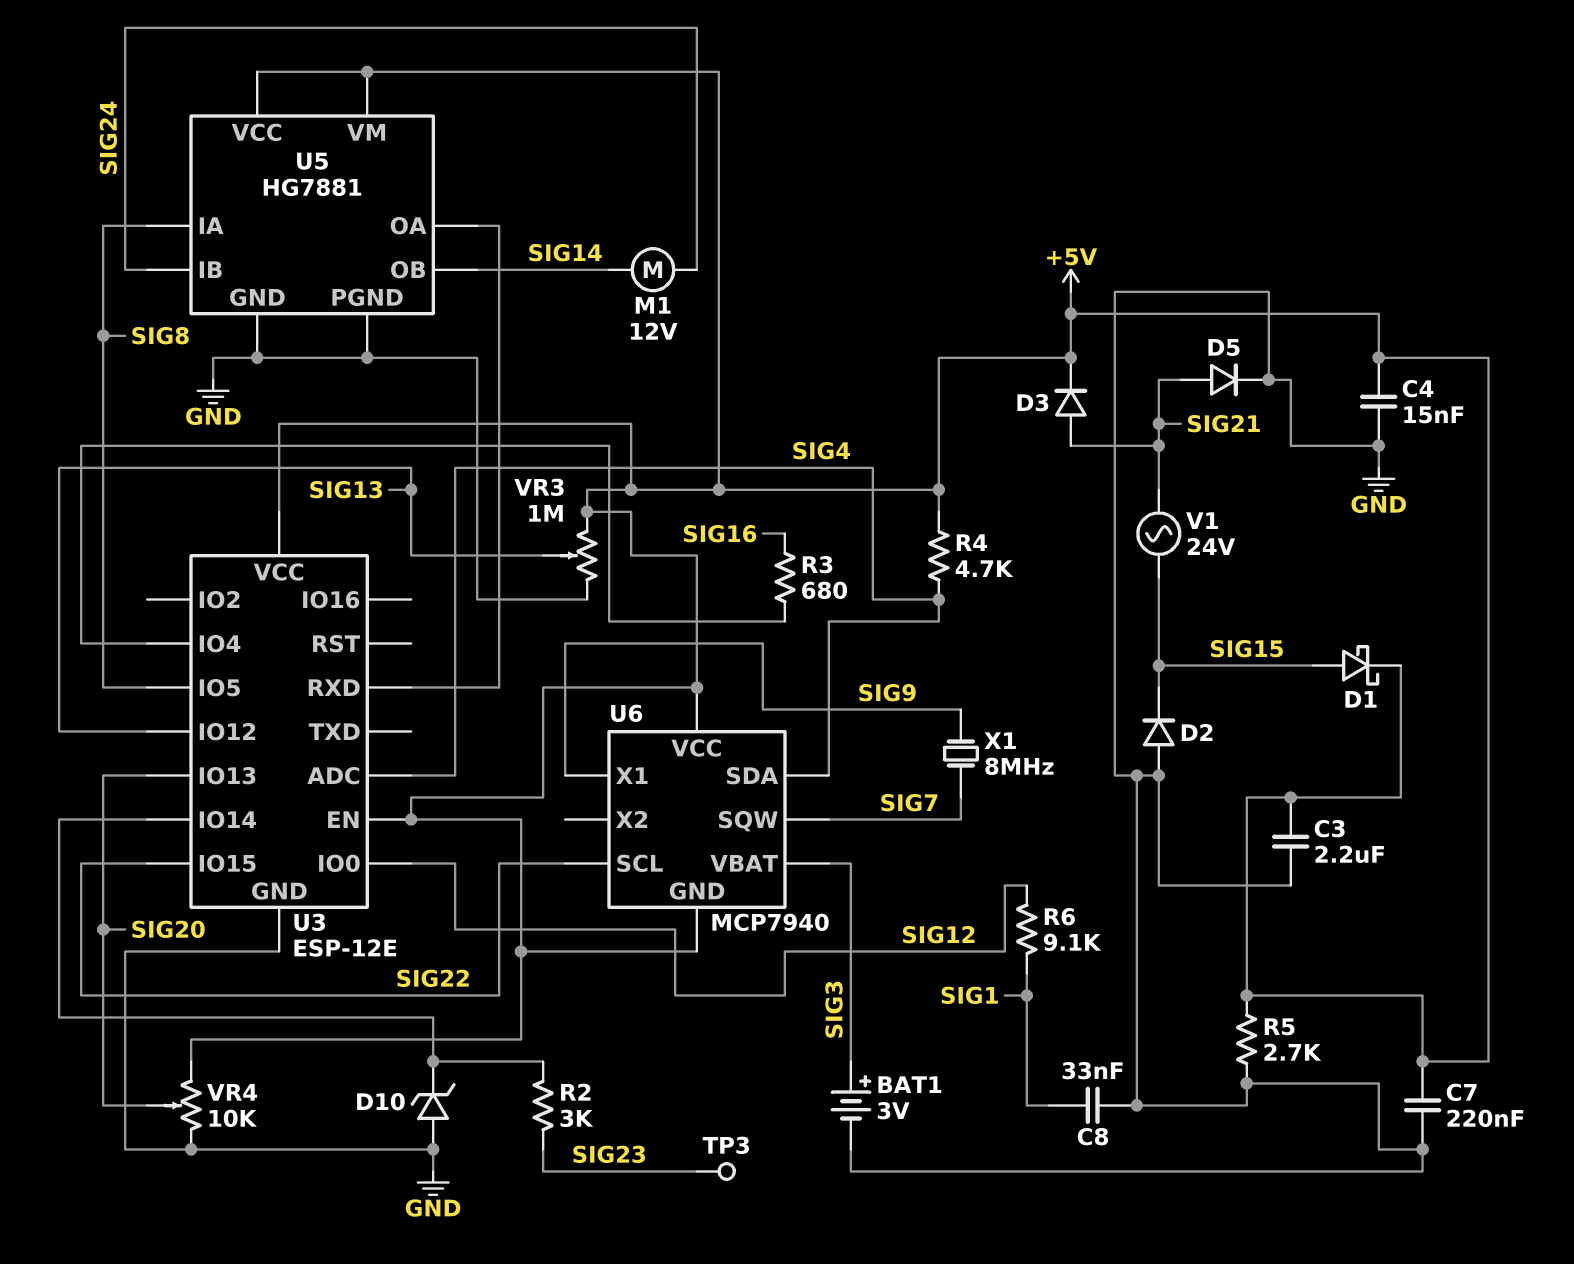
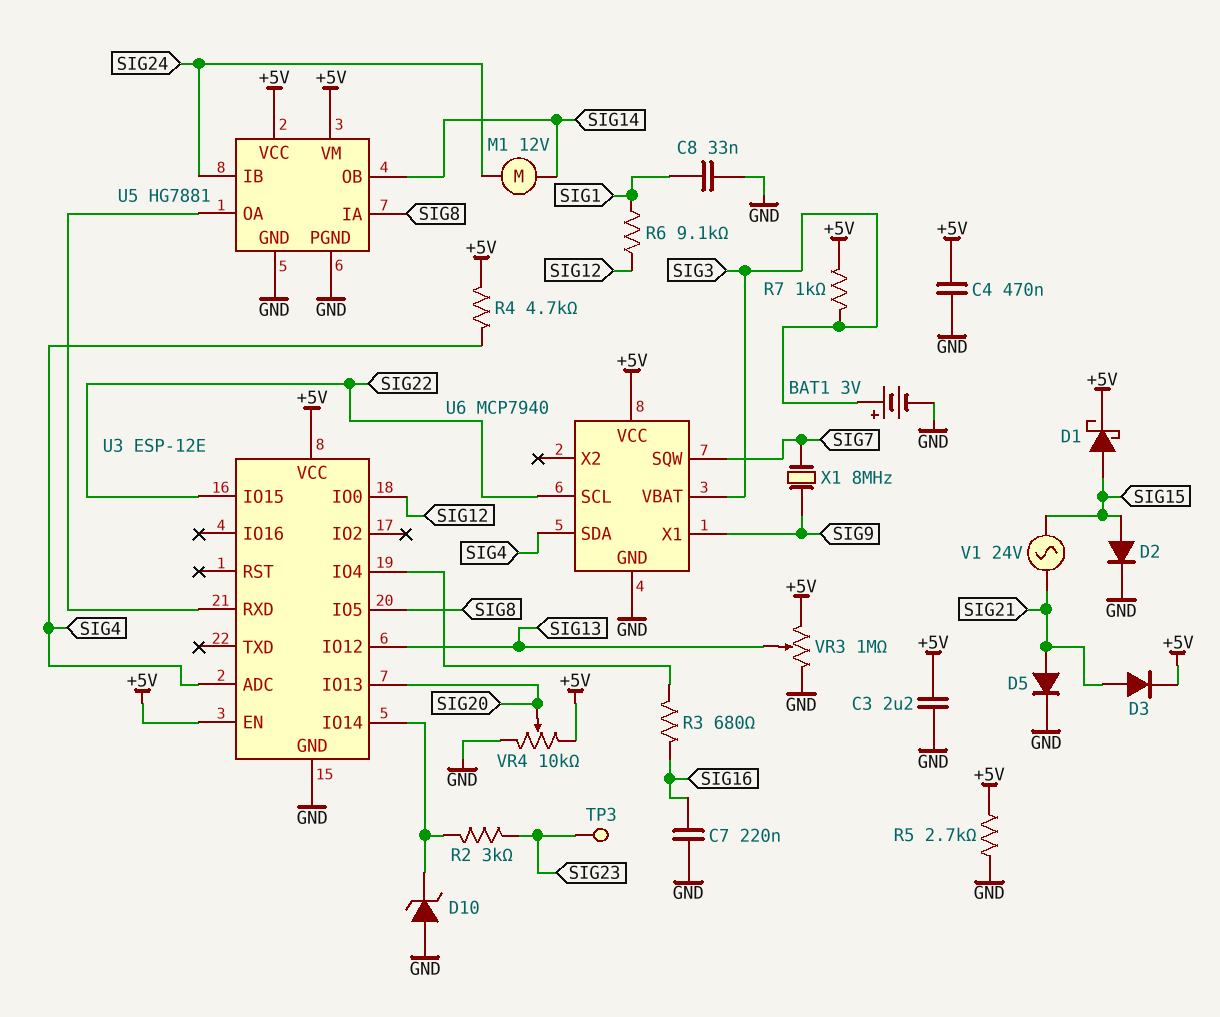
C4: 15nF (+5V, GND) -> 470nF (+5V, GND)
C7: 220nF (+5V, GND) -> 220nF (GND, SIG16)
D2: diode (A GND, K SIG15) -> diode (A SIG15, K GND)
R7: none -> 1k (+5V, SIG3)
U6 pin GND: +5V -> GND

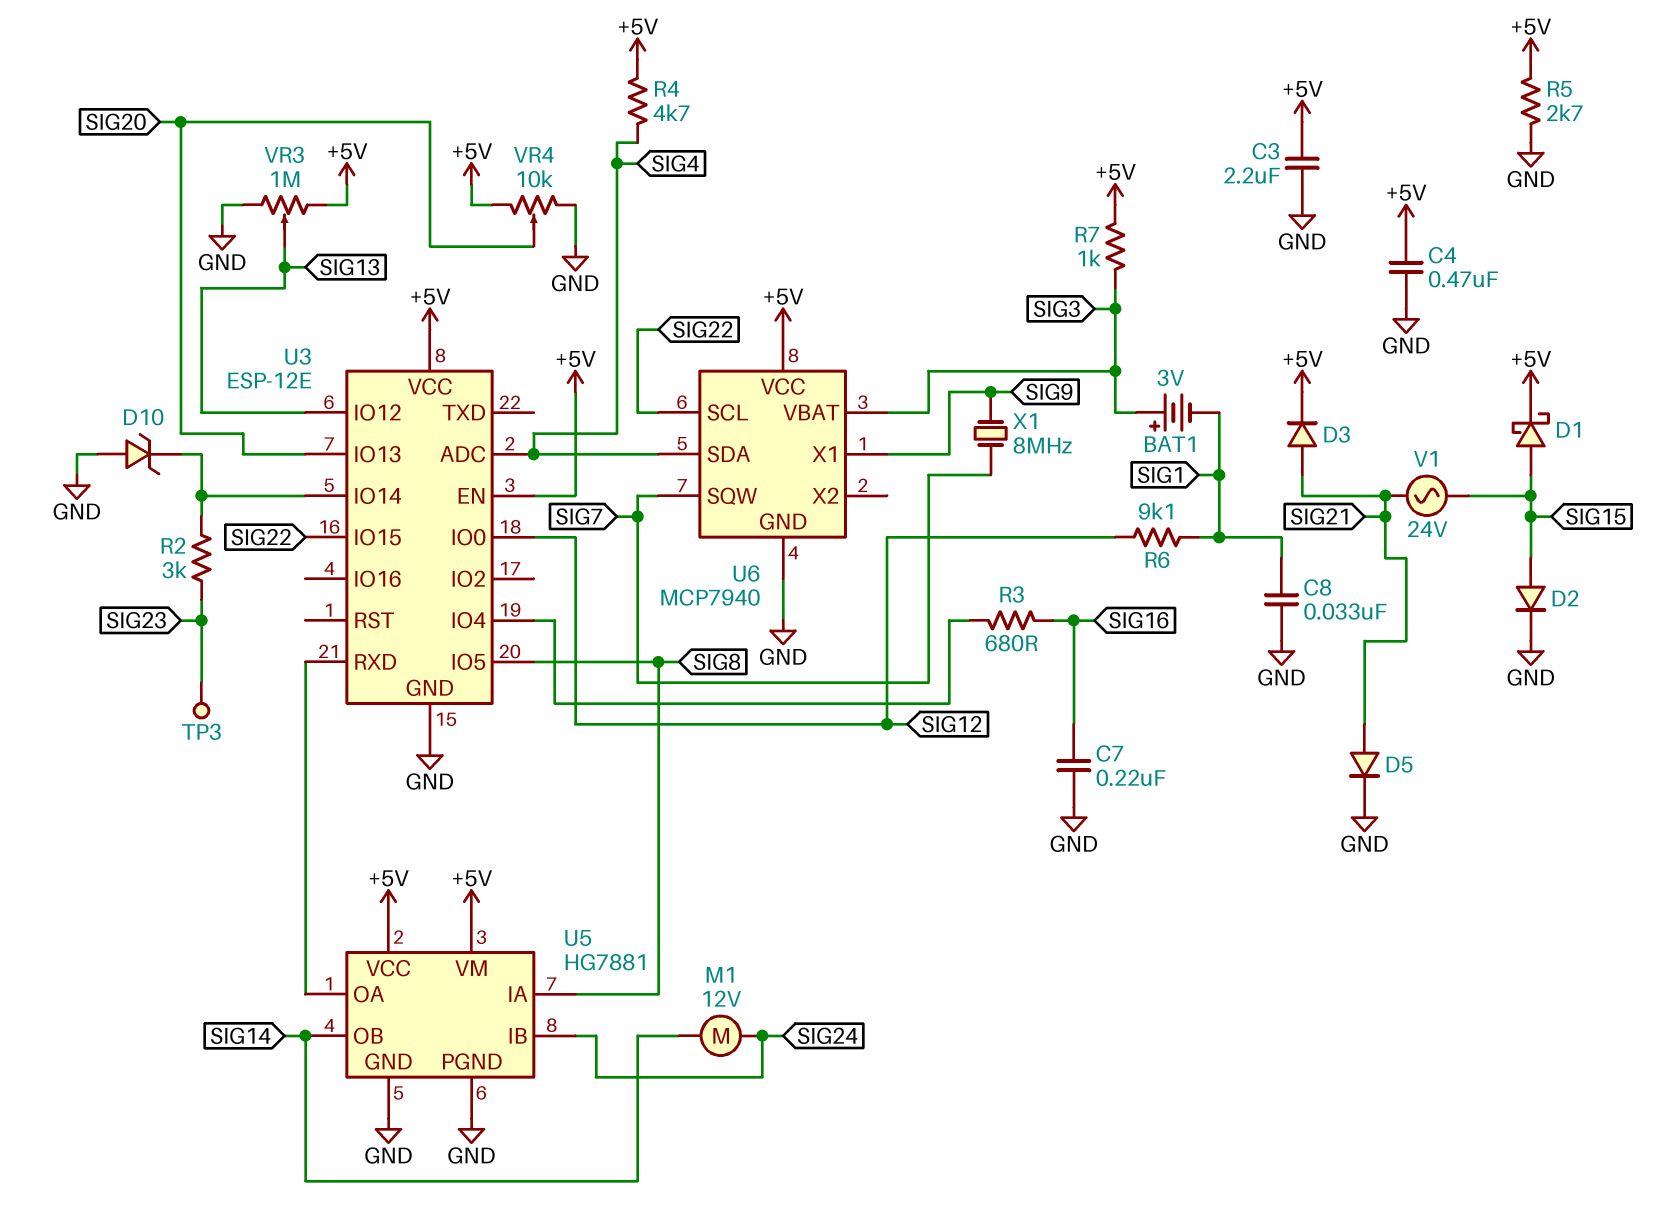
BAT1: 3V (plus SIG3, minus GND) -> 3V (plus SIG3, minus SIG1)

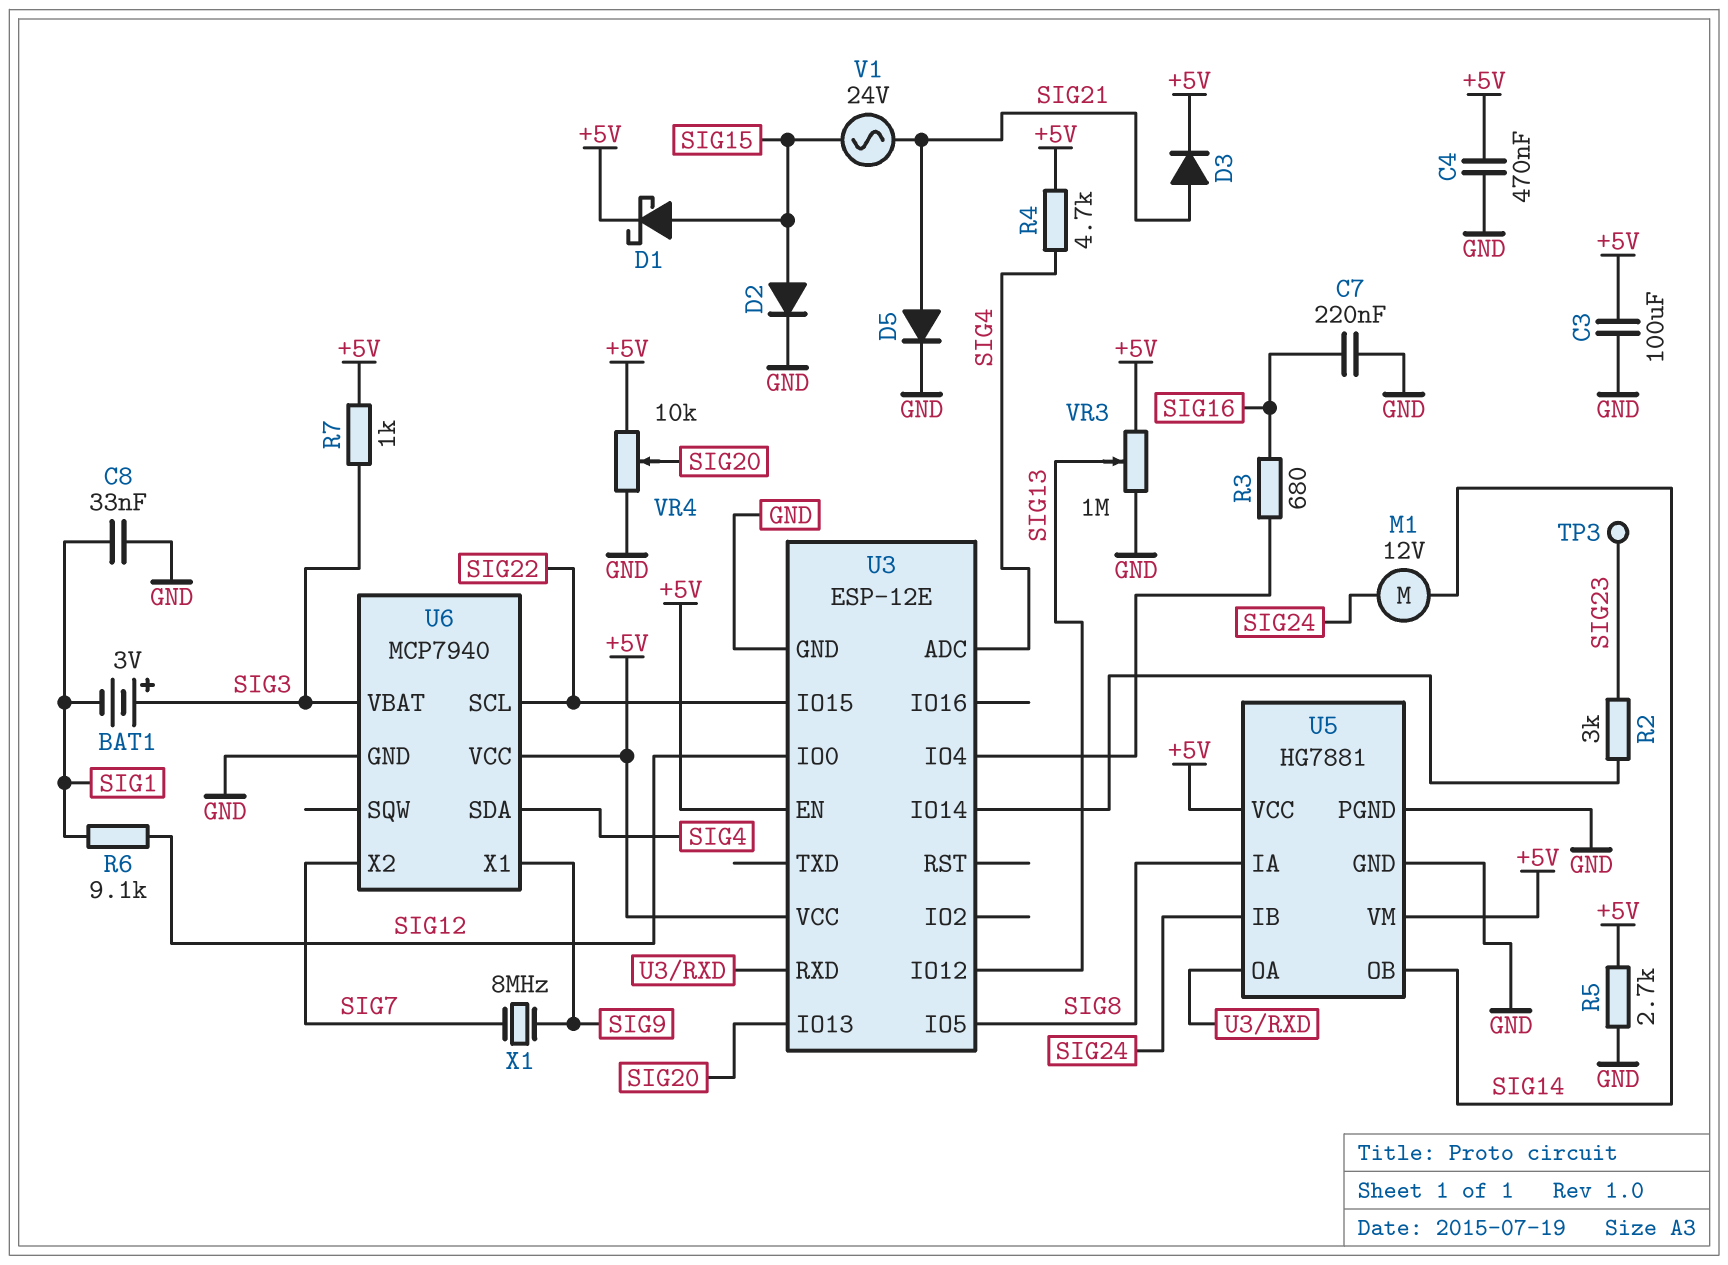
C3: 2.2uF (+5V, GND) -> 100uF (+5V, GND)
D10: zener (A GND, K U3/IO14) -> none
U6 pin SQW: SIG7 -> none
U6 pin X2: none -> SIG7

